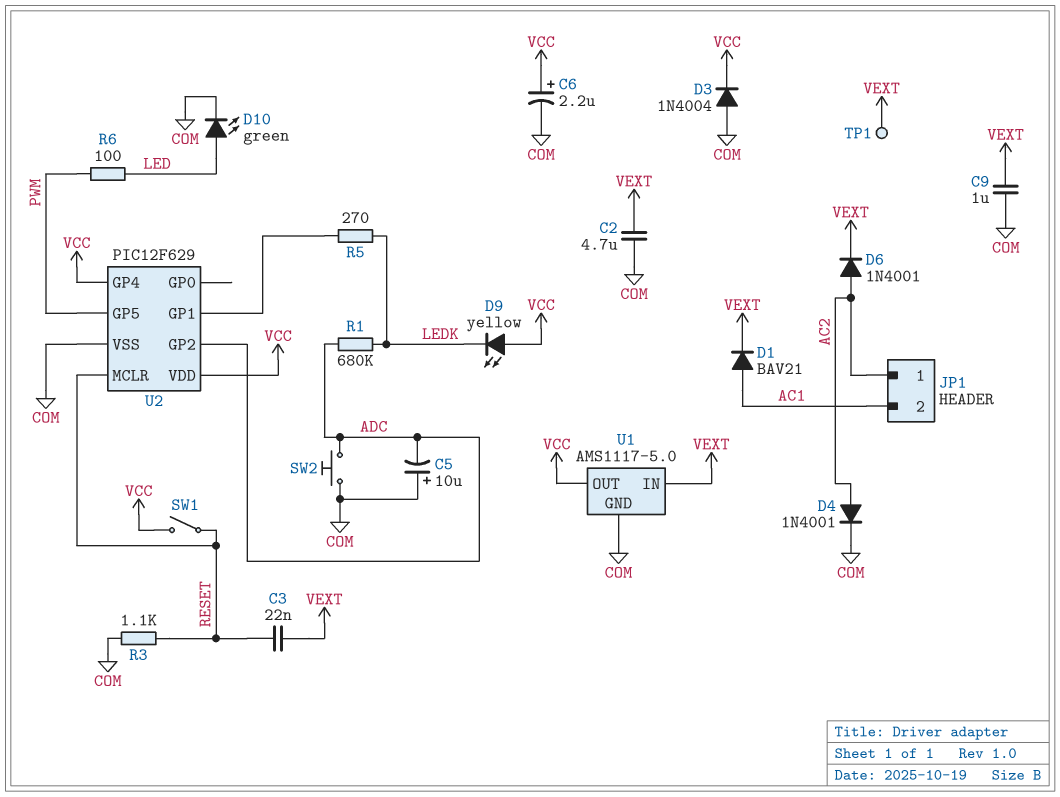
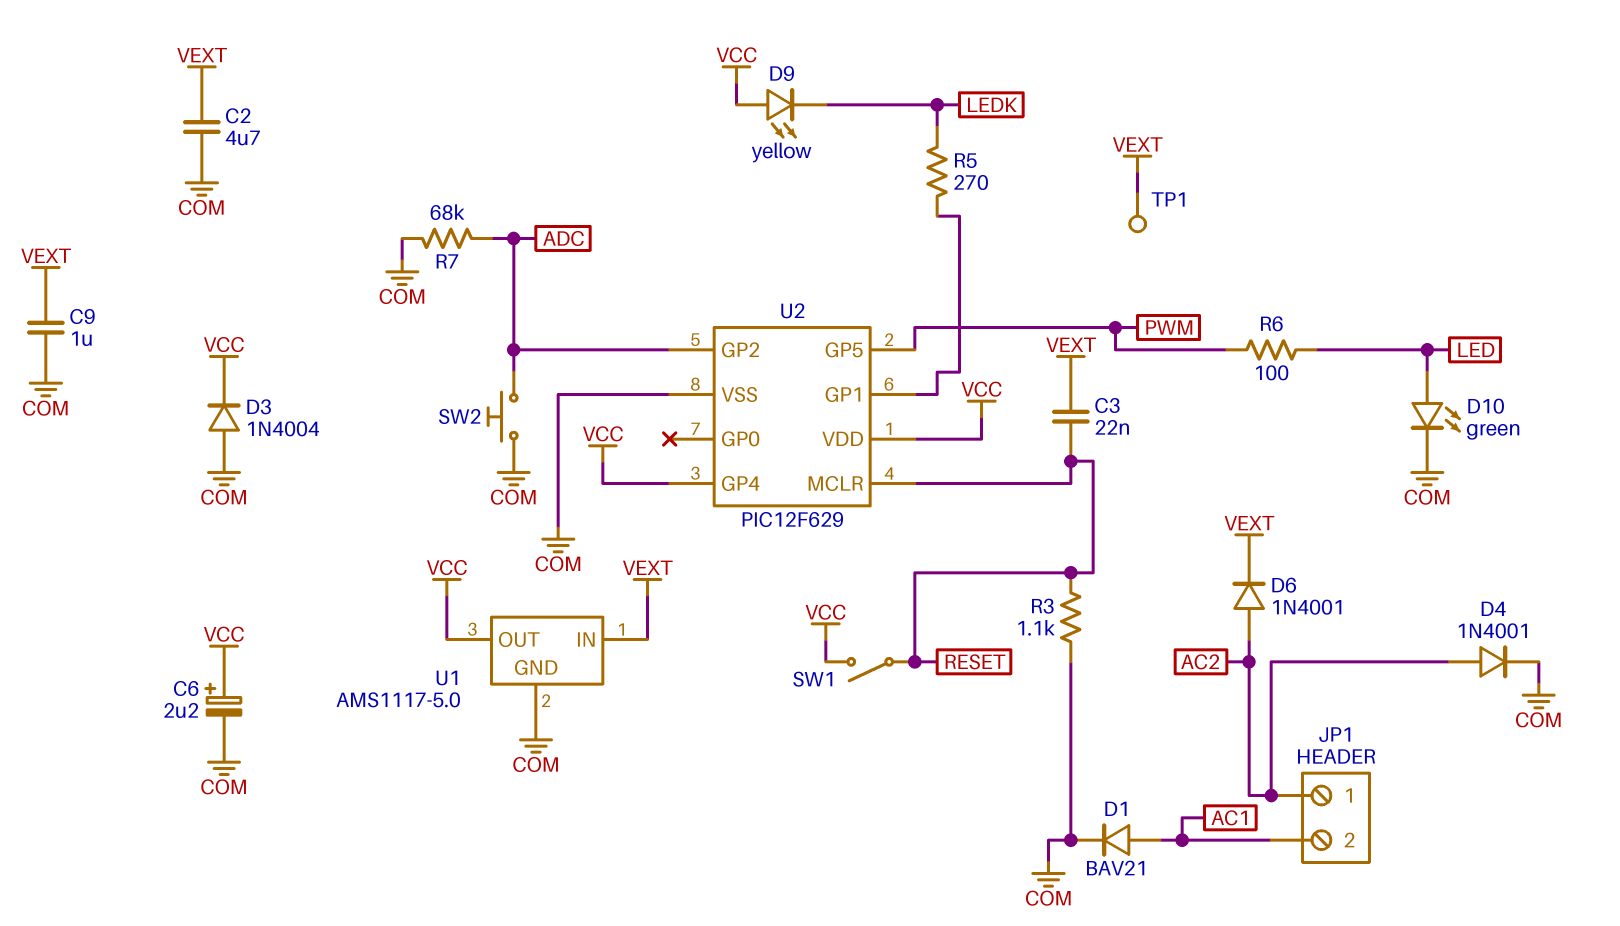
C5: 10uF (plus COM, minus ADC) -> none
D1: diode BAV21 (A AC1, K VEXT) -> diode BAV21 (A AC1, K COM)
R1: 680k (ADC, LEDK) -> none
R7: none -> 68k (ADC, COM)

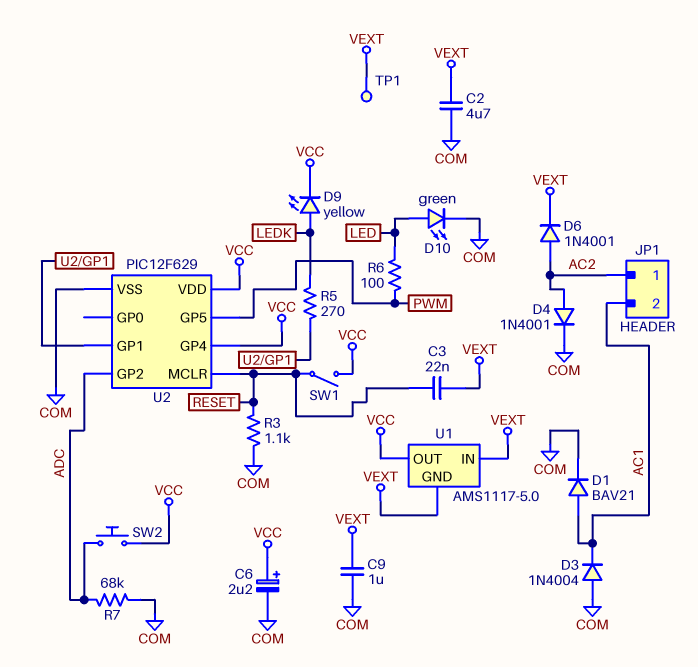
D3: diode 1N4004 (A COM, K VCC) -> diode 1N4004 (A COM, K AC1)
D9: LED yellow (A VCC, K LEDK) -> LED yellow (A LEDK, K VCC)
SW2: button (ADC, COM) -> button (ADC, VCC)
U1 pin GND: COM -> VEXT

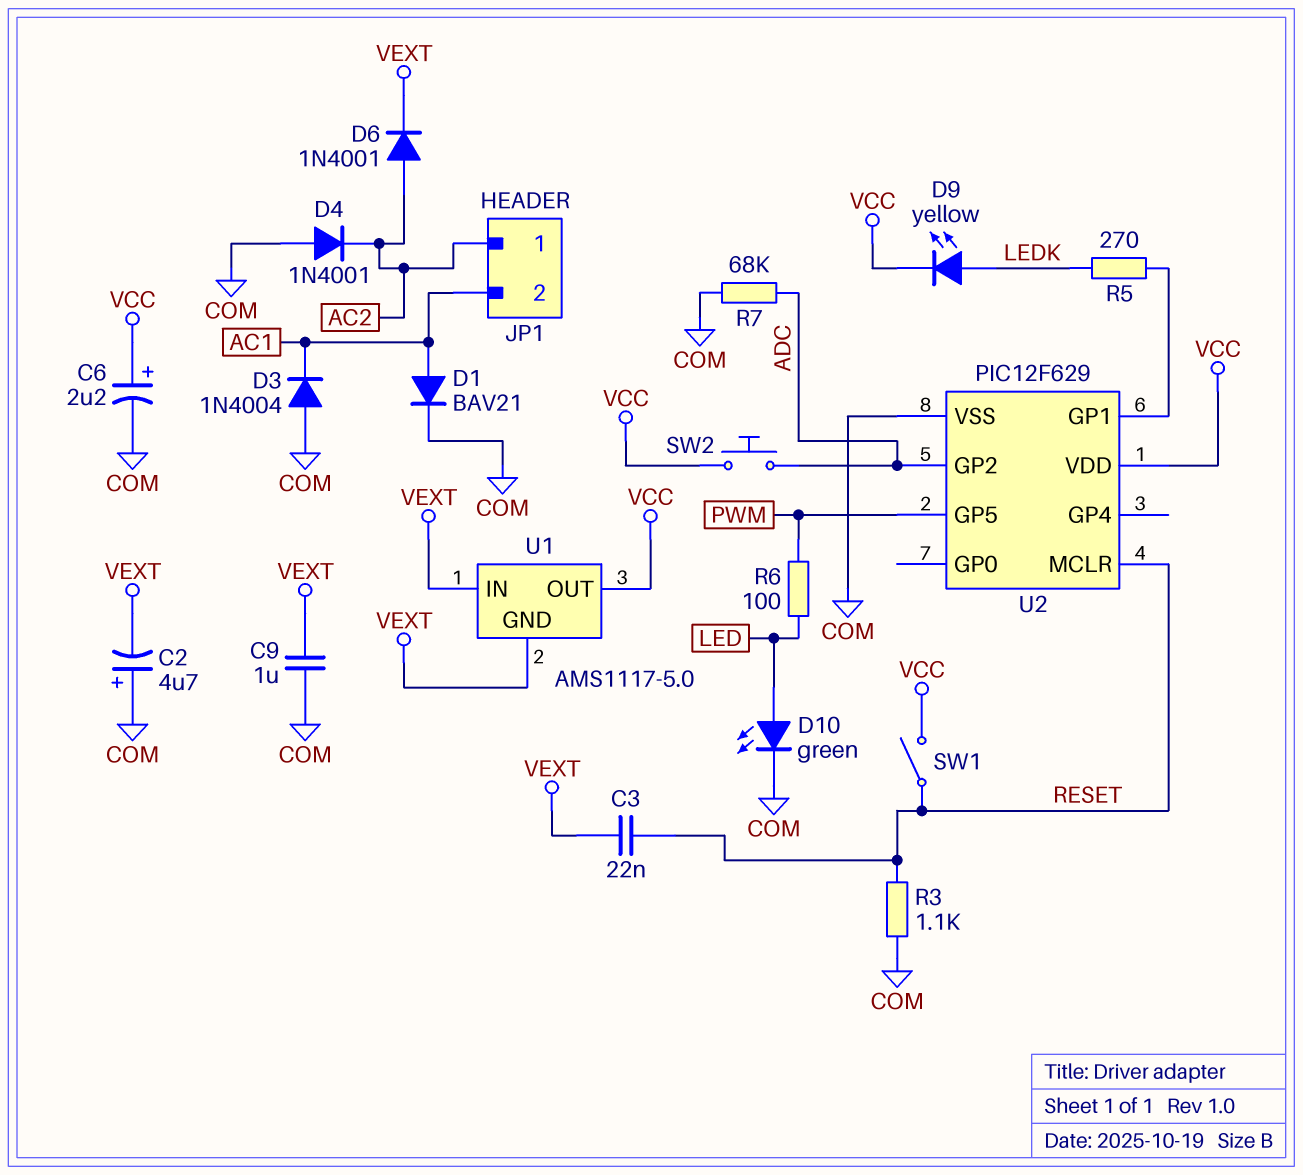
C2: 4.7uF (COM, VEXT) -> 4.7uF (plus COM, minus VEXT)
D4: diode 1N4001 (A AC2, K COM) -> diode 1N4001 (A COM, K AC2)
TP1: test point (VEXT) -> none
U2 pin GP4: VCC -> none

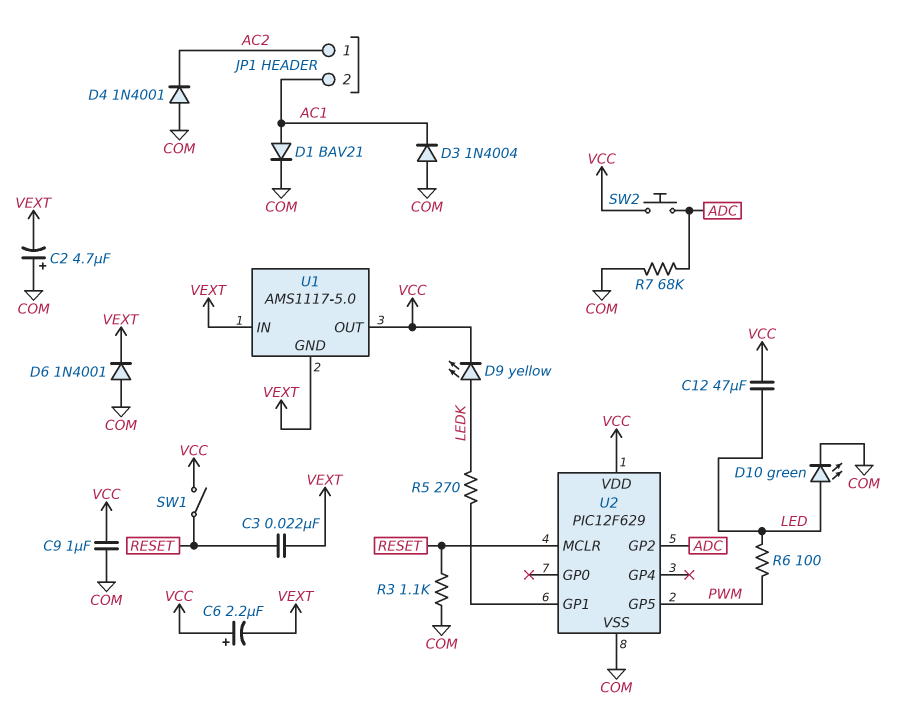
C6: 2.2uF (plus VCC, minus COM) -> 2.2uF (plus VCC, minus VEXT)
C9: 1uF (COM, VEXT) -> 1uF (COM, VCC)
C12: none -> 47uF (LED, VCC)
D6: diode 1N4001 (A AC2, K VEXT) -> diode 1N4001 (A COM, K VEXT)

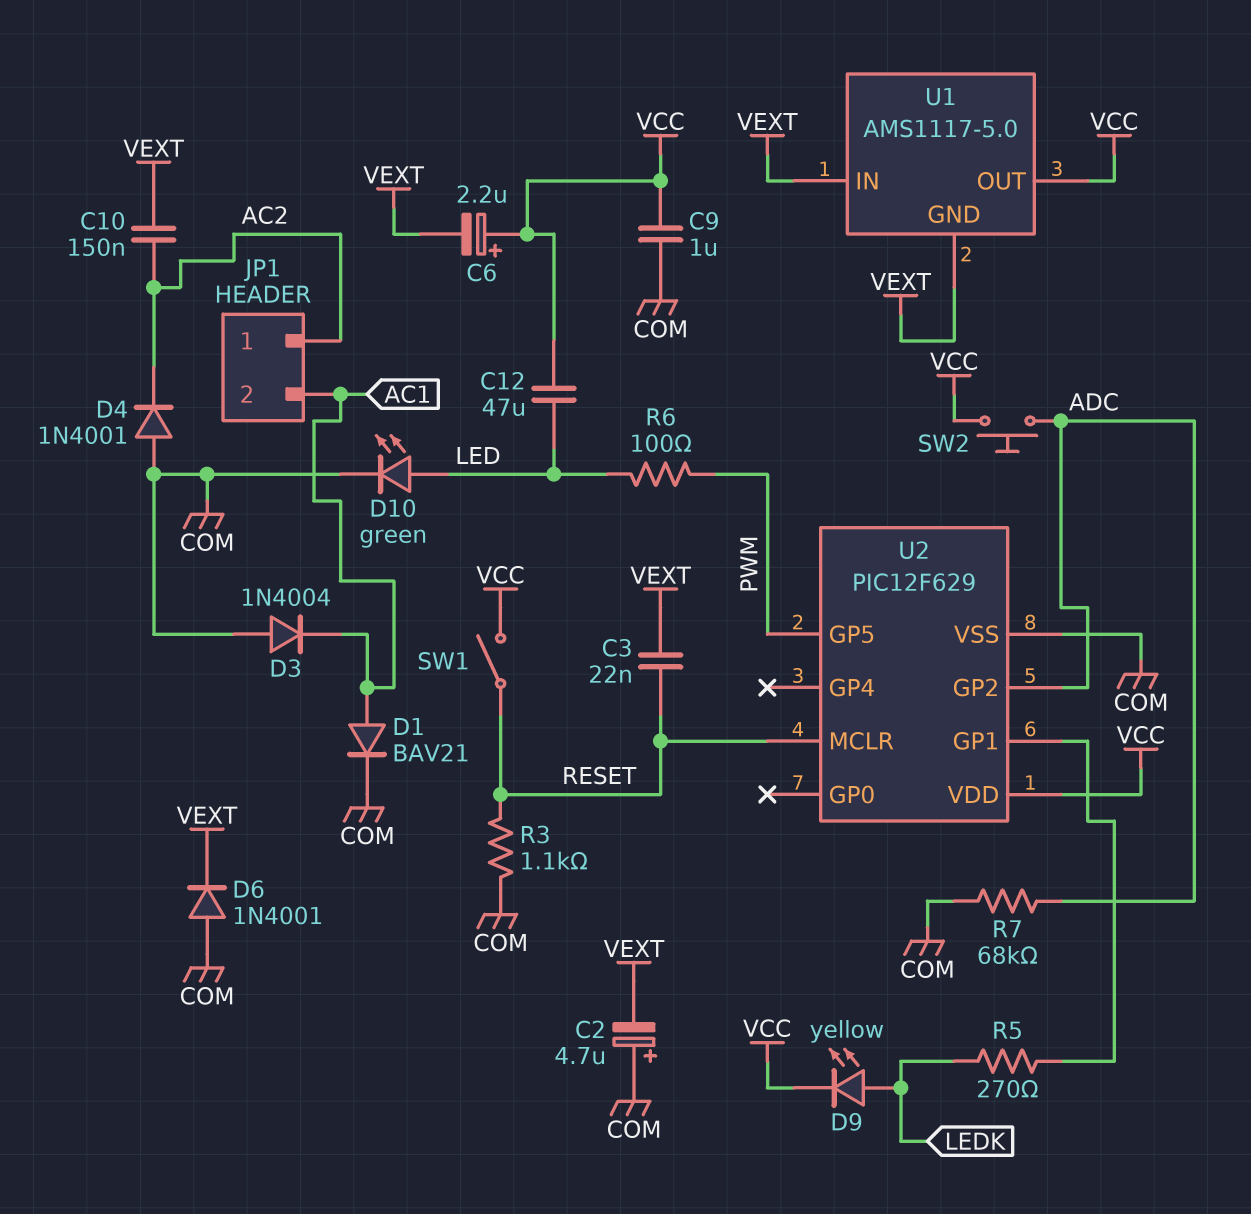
C10: none -> 150nF (AC2, VEXT)

